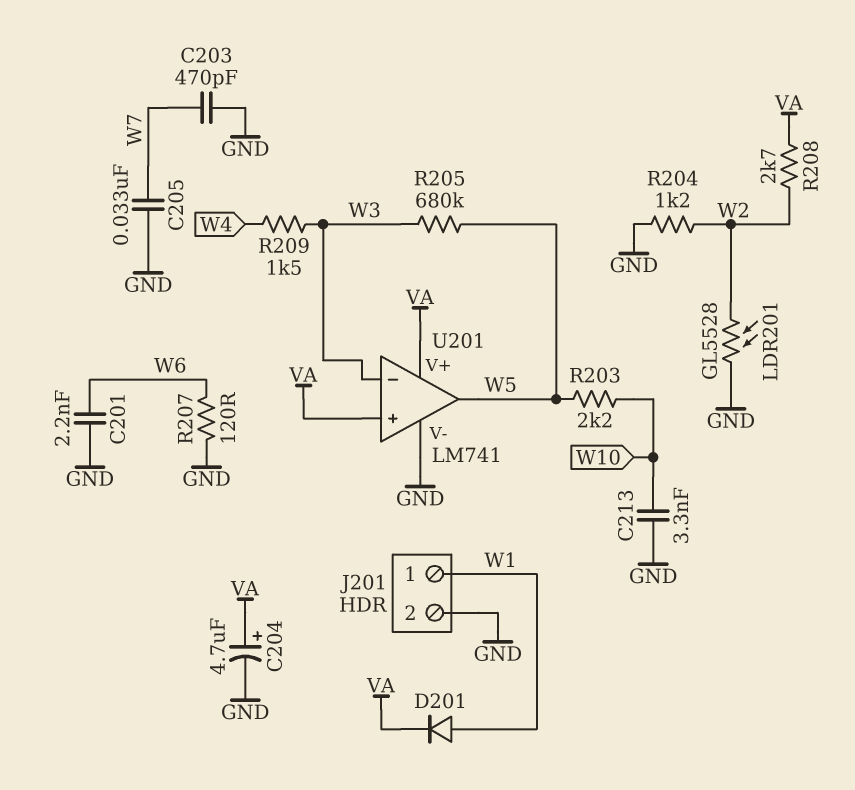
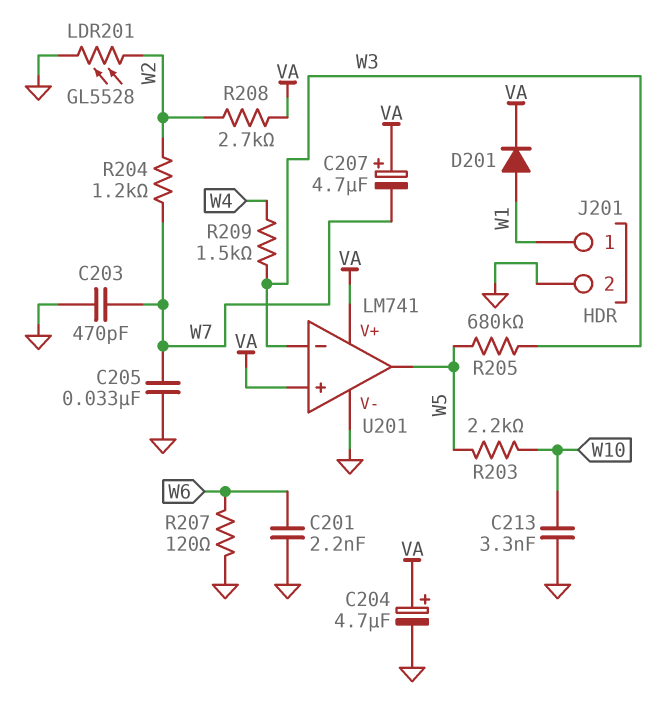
C207: none -> 4.7uF (plus VA, minus W7)
R204: 1.2k (GND, W2) -> 1.2k (W2, W7)

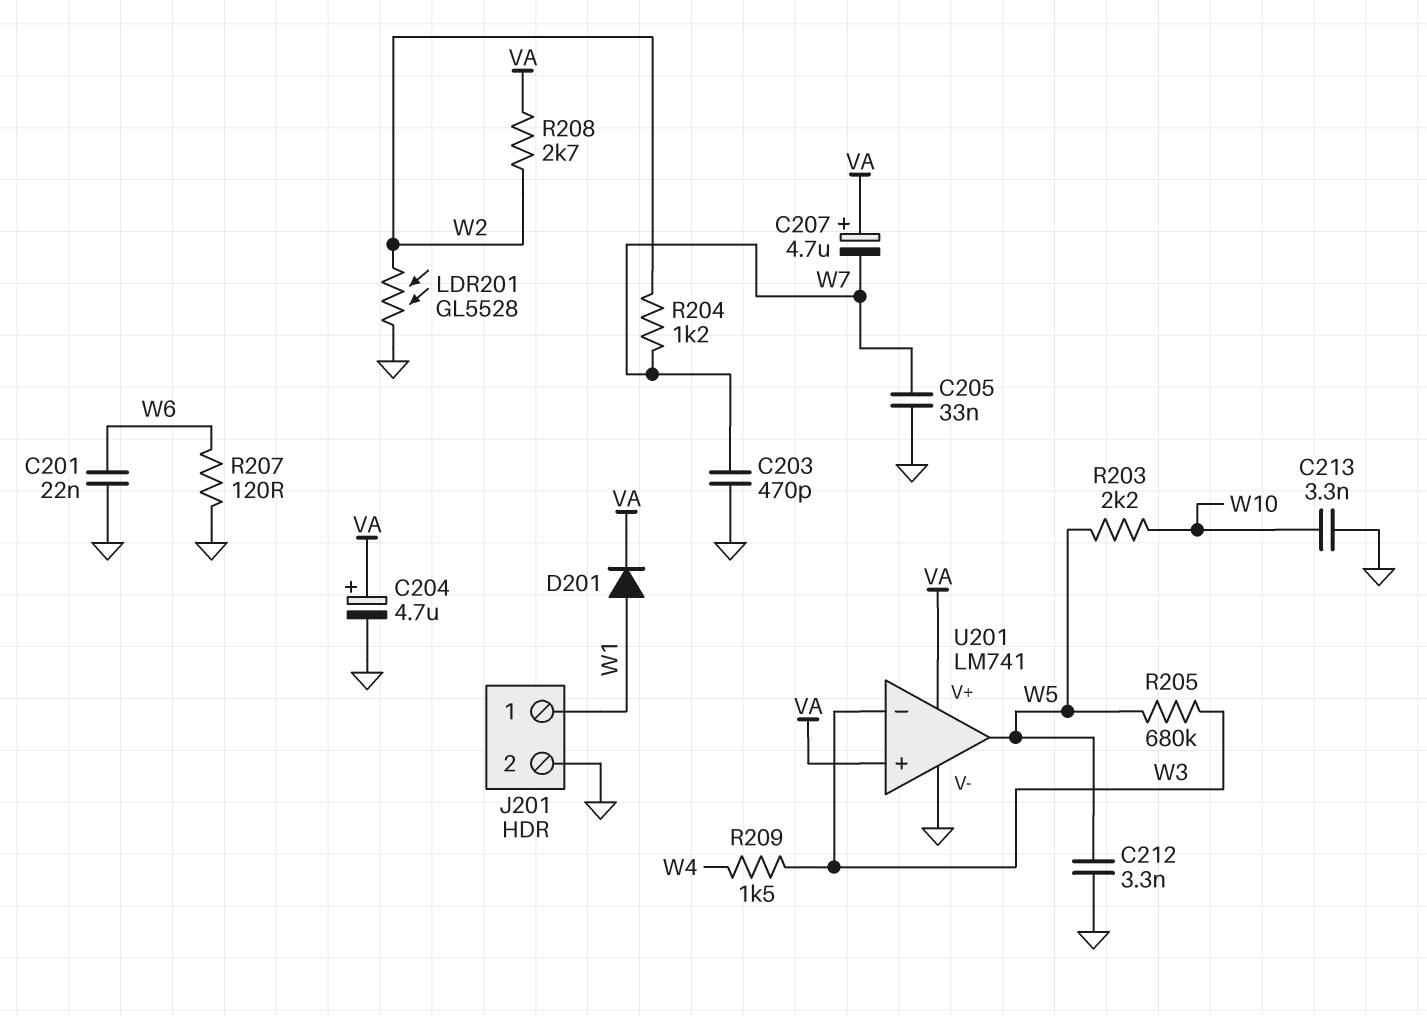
C201: 2.2nF (GND, W6) -> 22nF (GND, W6)
C212: none -> 3.3nF (GND, W5)

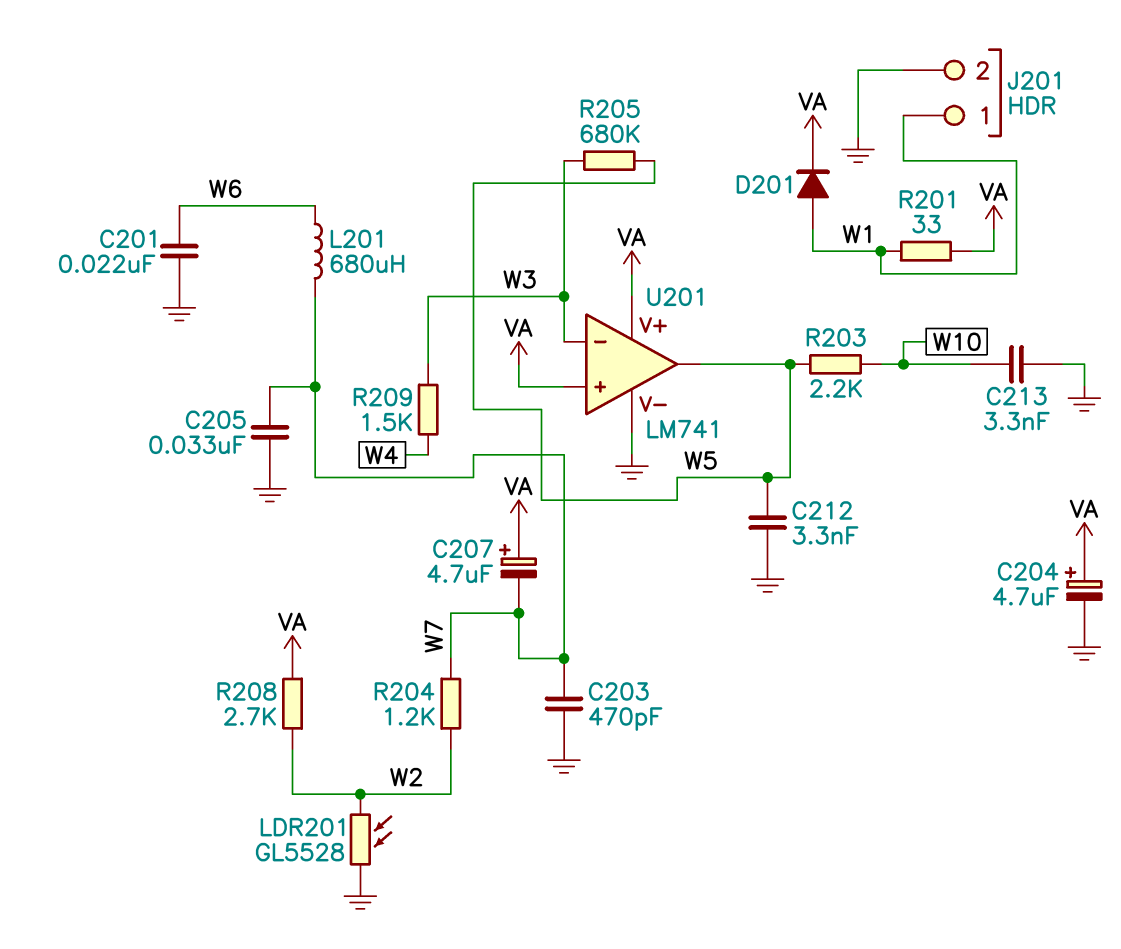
L201: none -> 680uH (W6, W7)
R201: none -> 33 (VA, W1)
R207: 120 (GND, W6) -> none

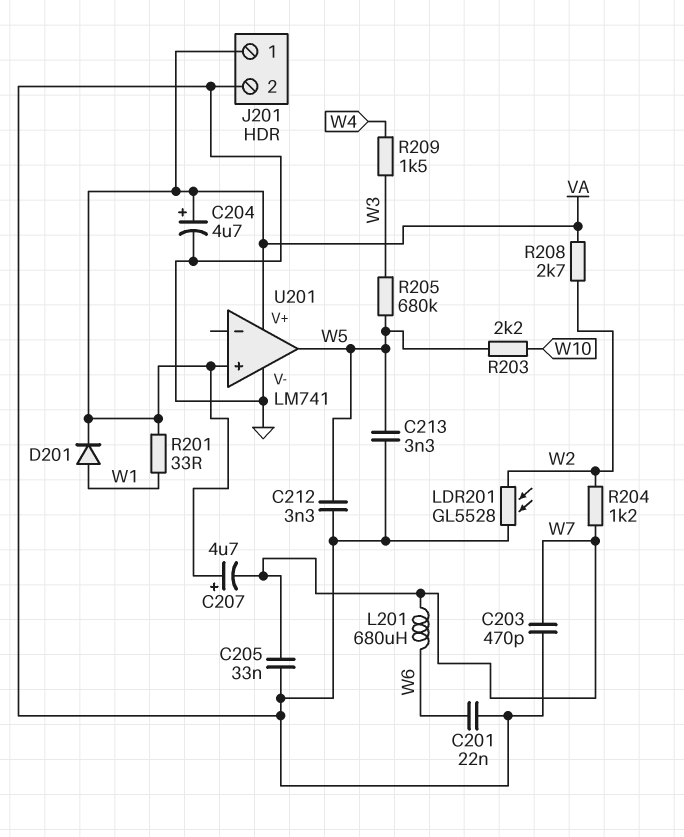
C213: 3.3nF (GND, W10) -> 3.3nF (GND, W5)
J201 pin 1: W1 -> VA
U201 pin in-: W3 -> none

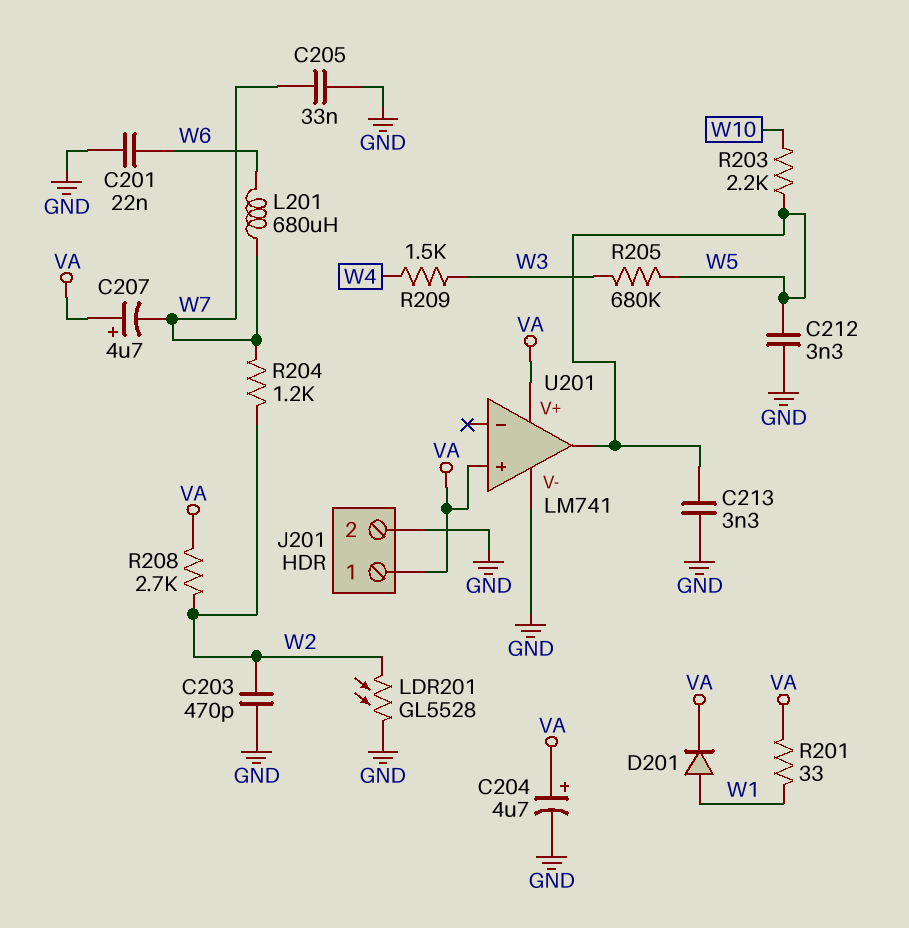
C203: 470pF (GND, W7) -> 470pF (GND, W2)

